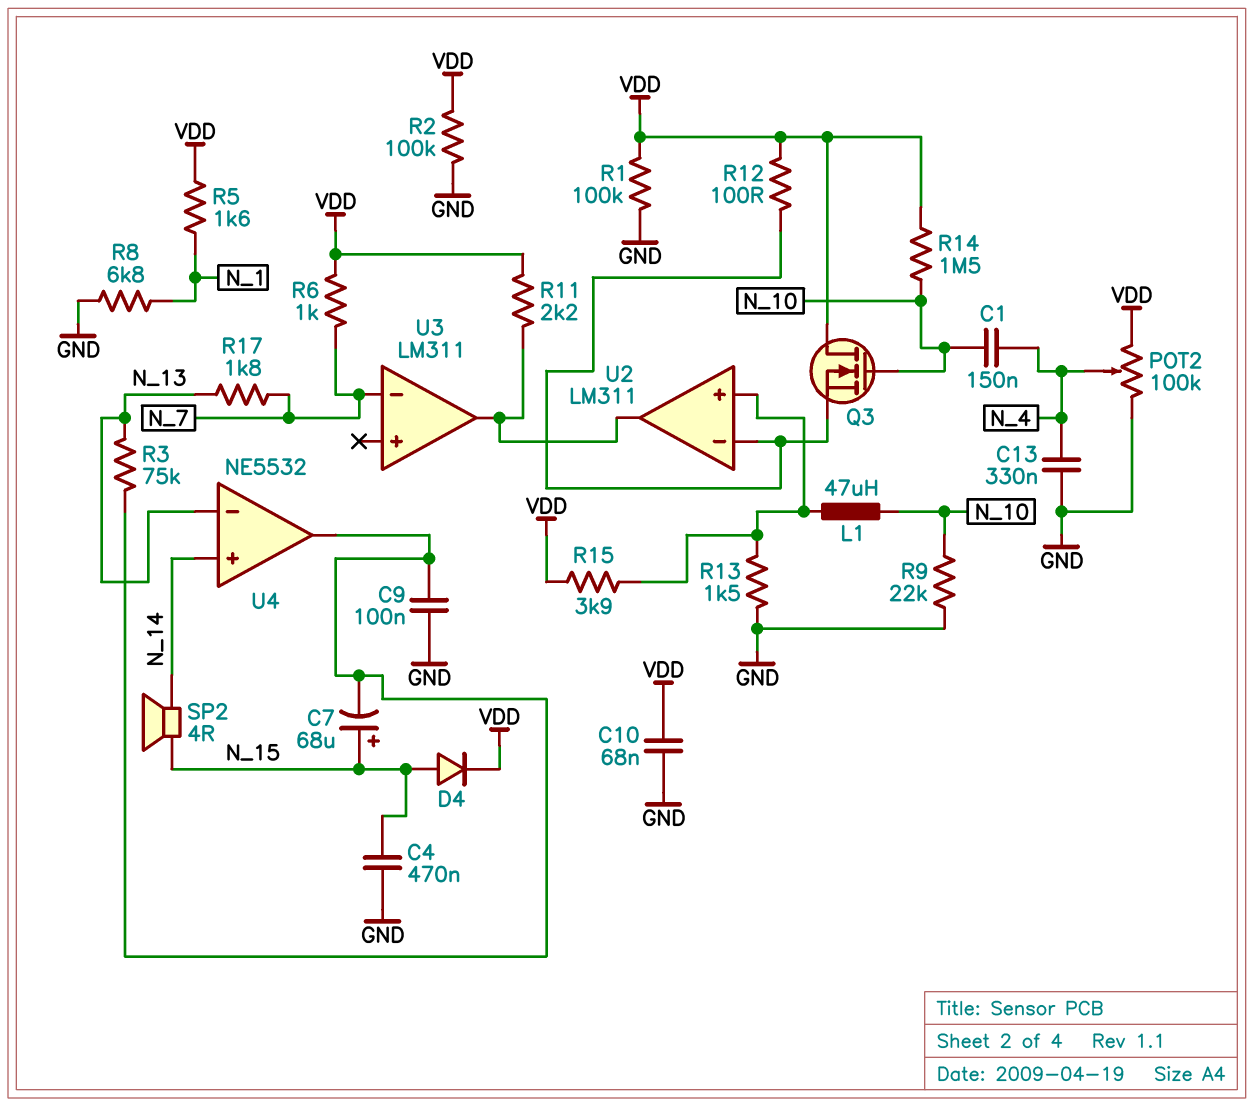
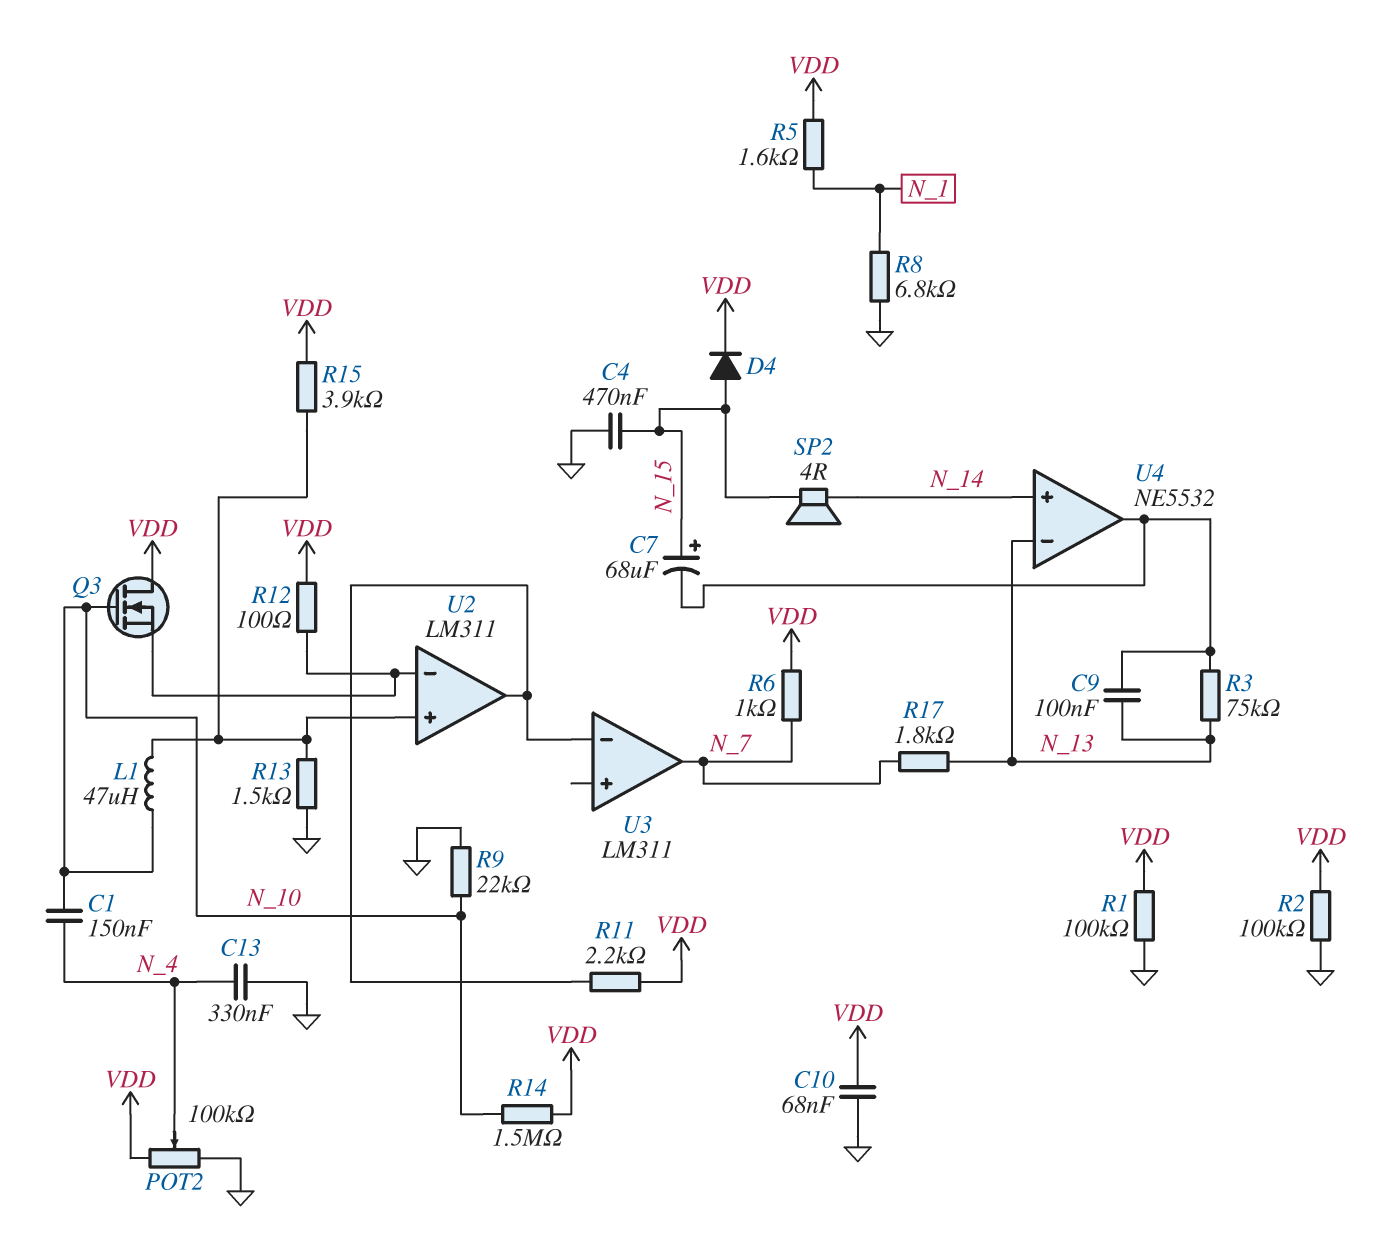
C9: 100nF (GND, U4/out) -> 100nF (N_13, U4/out)
U3 pin in-: N_7 -> U2/out
U3 pin out: U2/out -> N_7

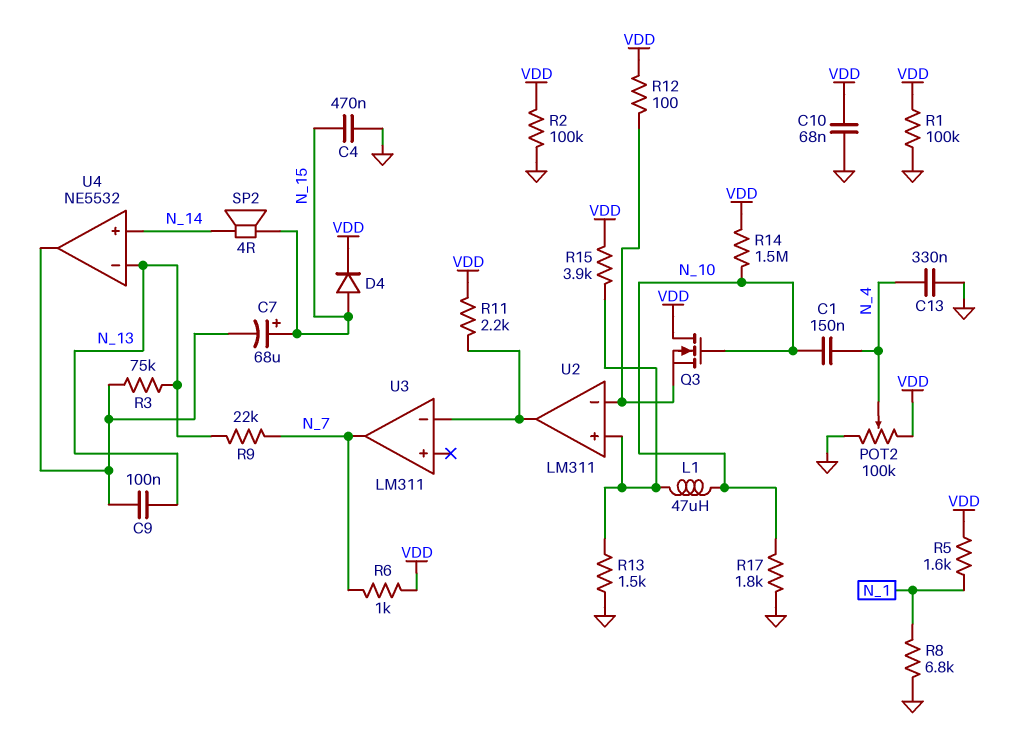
R9: 22k (GND, N_10) -> 22k (N_7, N_13)
R17: 1.8k (N_7, N_13) -> 1.8k (GND, N_10)

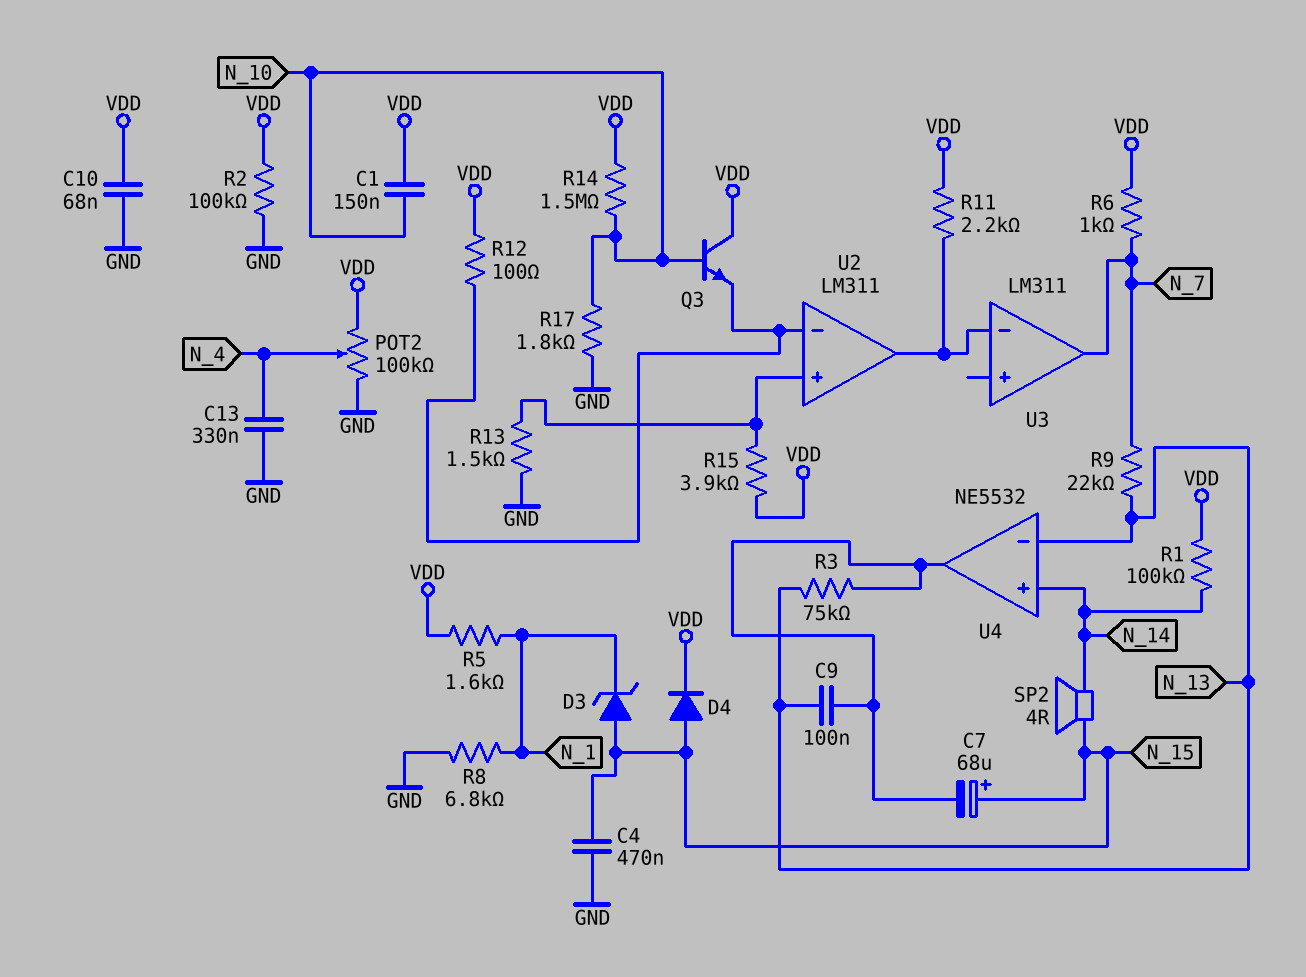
C1: 150nF (N_4, N_10) -> 150nF (N_10, VDD)
D3: none -> zener (A N_15, K N_1)
L1: 47uH (N_10, U2/in+) -> none
Q3: NMOS (G N_10, D VDD, S U2/in-) -> NPN (B N_10, C VDD, E U2/in-)
R1: 100k (GND, VDD) -> 100k (N_14, VDD)

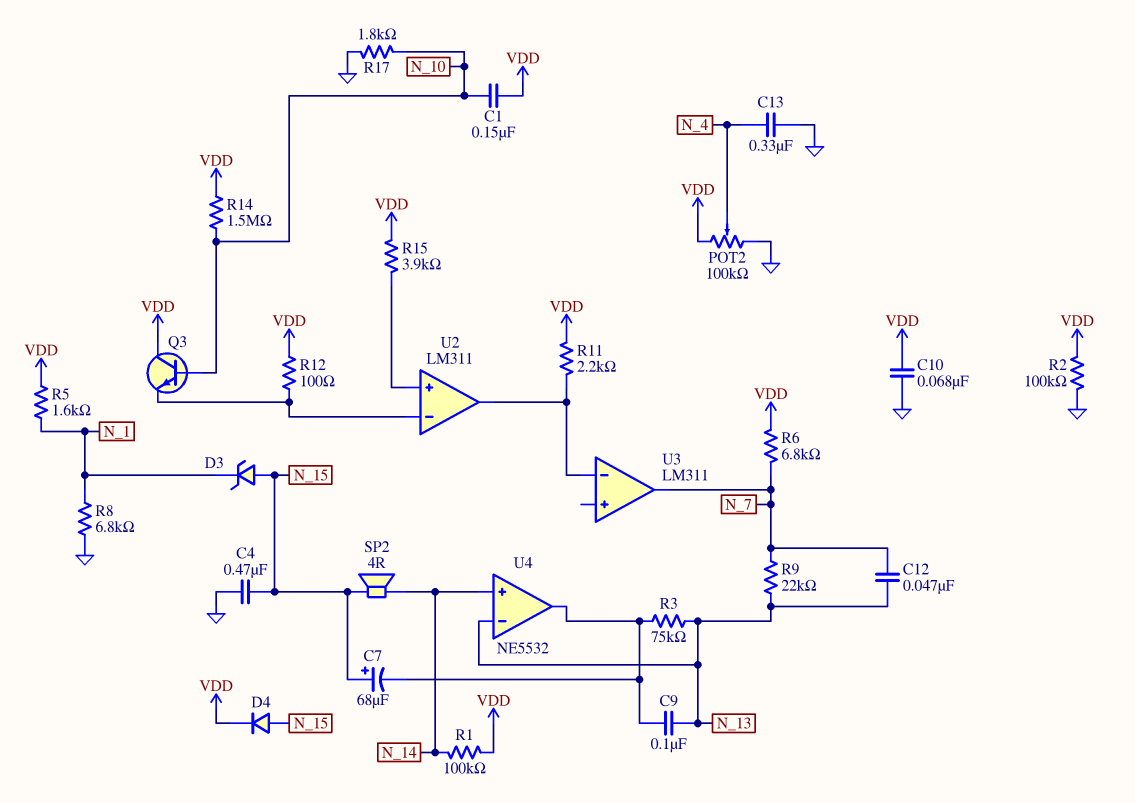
C12: none -> 47nF (N_7, N_13)
R6: 1k (N_7, VDD) -> 6.8k (N_7, VDD)
R13: 1.5k (GND, U2/in+) -> none

